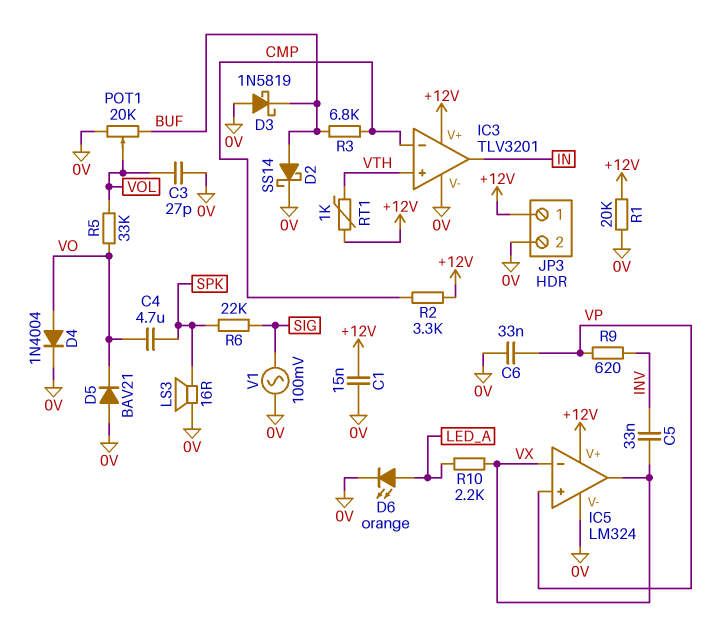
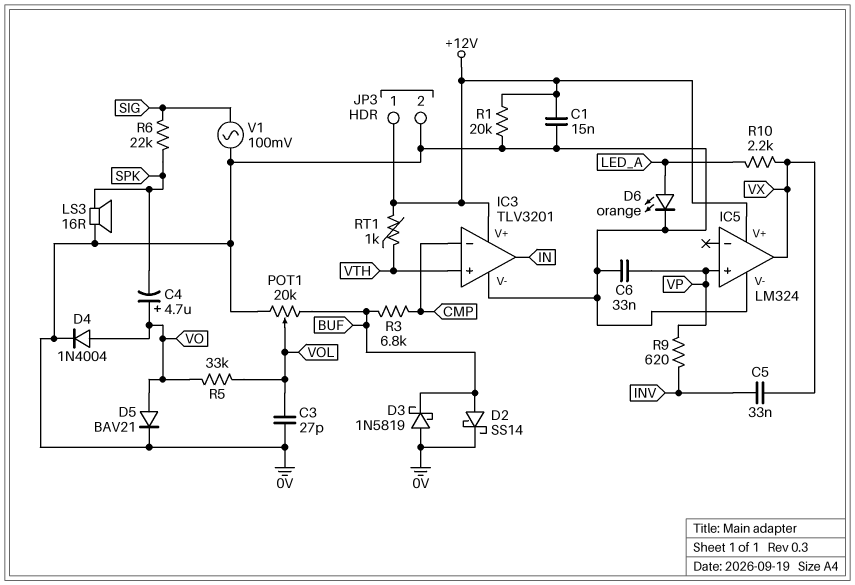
C4: 4.7uF (SPK, VO) -> 4.7uF (plus VO, minus SPK)
D5: diode BAV21 (A 0V, K VO) -> diode BAV21 (A VO, K 0V)
IC5 pin in-: VX -> none
R2: 3.3k (+12V, CMP) -> none

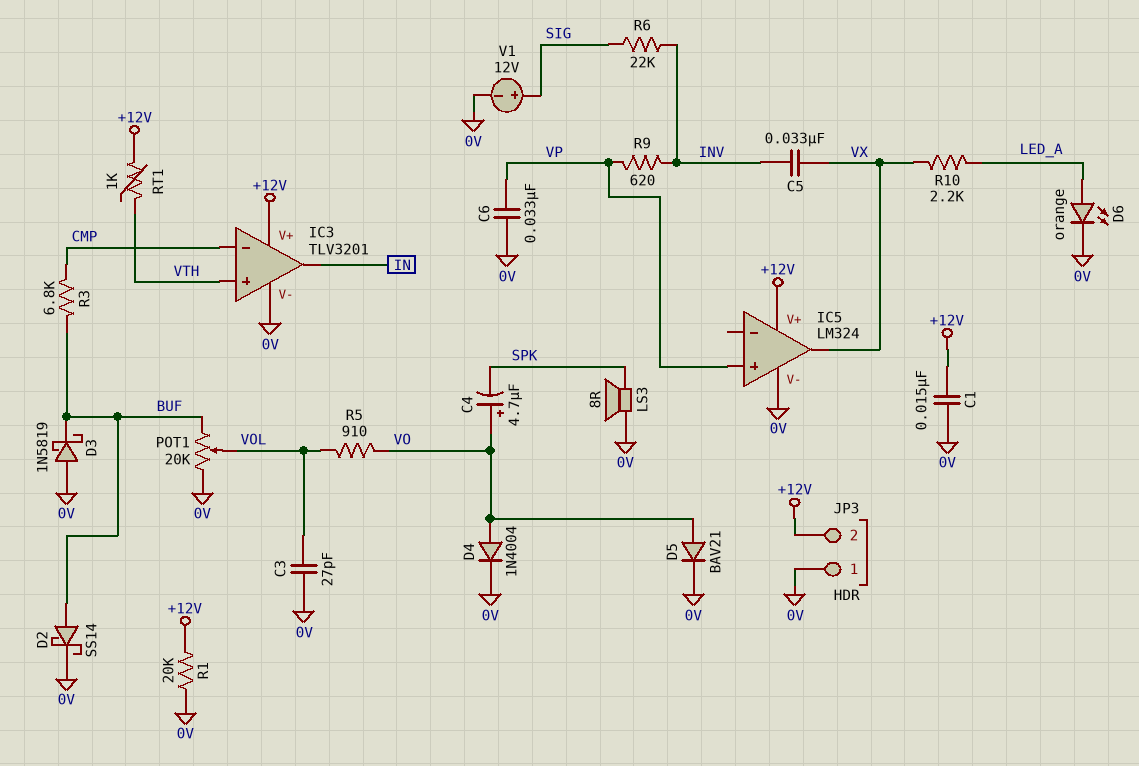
JP3 pin 1: +12V -> 0V
JP3 pin 2: 0V -> +12V
LS3: speaker 16R (0V, SPK) -> speaker 8R (0V, SPK)
R5: 33k (VO, VOL) -> 910 (VO, VOL)
R6: 22k (SIG, SPK) -> 22k (INV, SIG)
V1: AC 100mV (0V, SIG) -> 12V (plus SIG, minus 0V)

